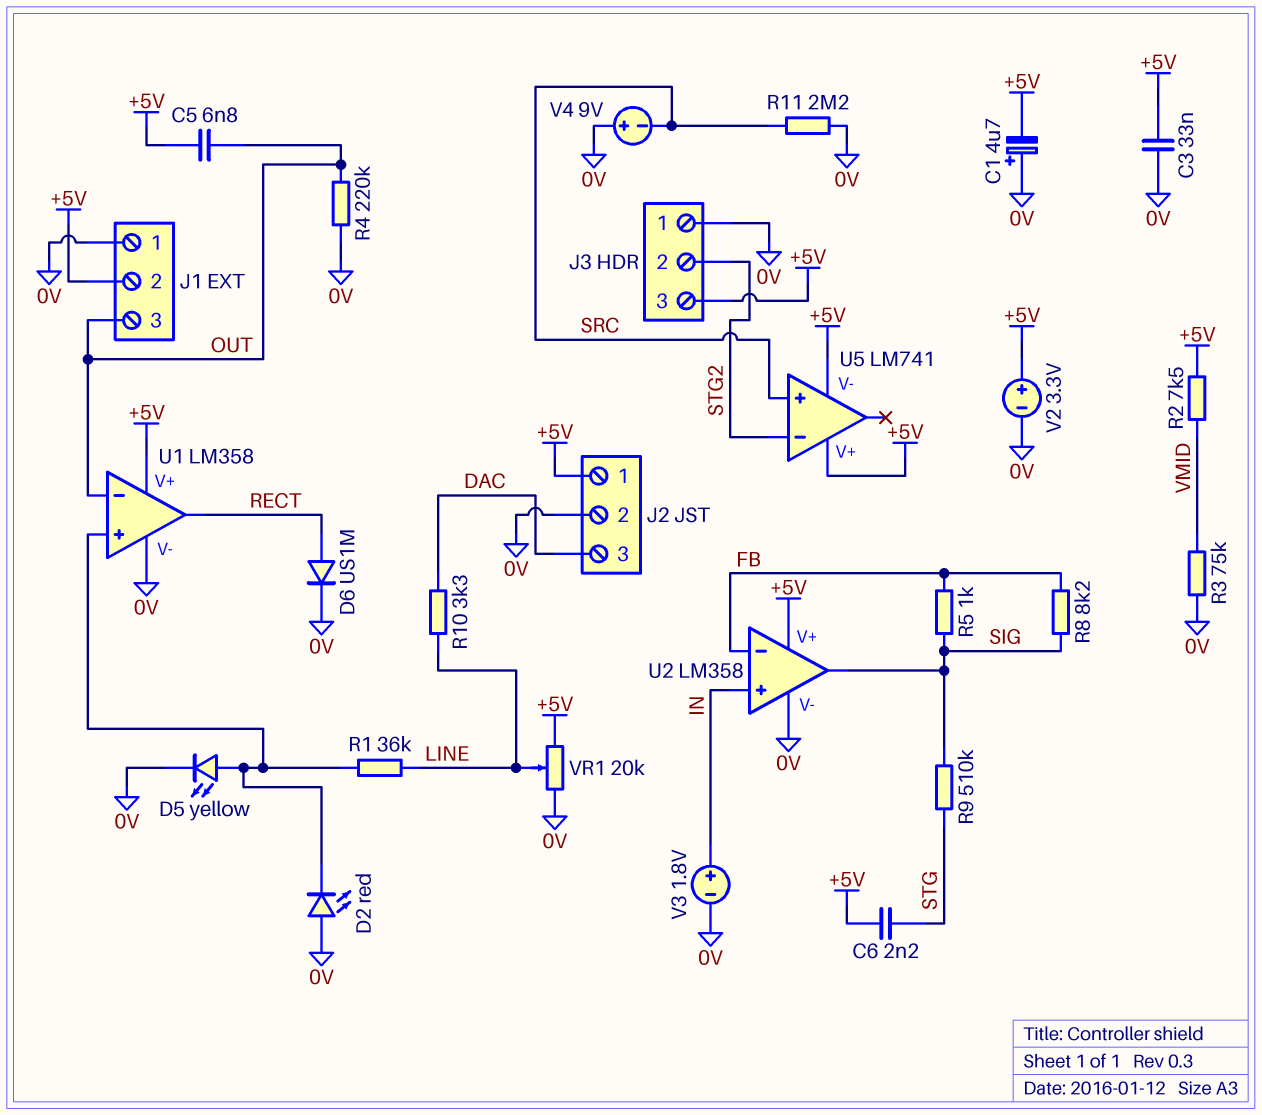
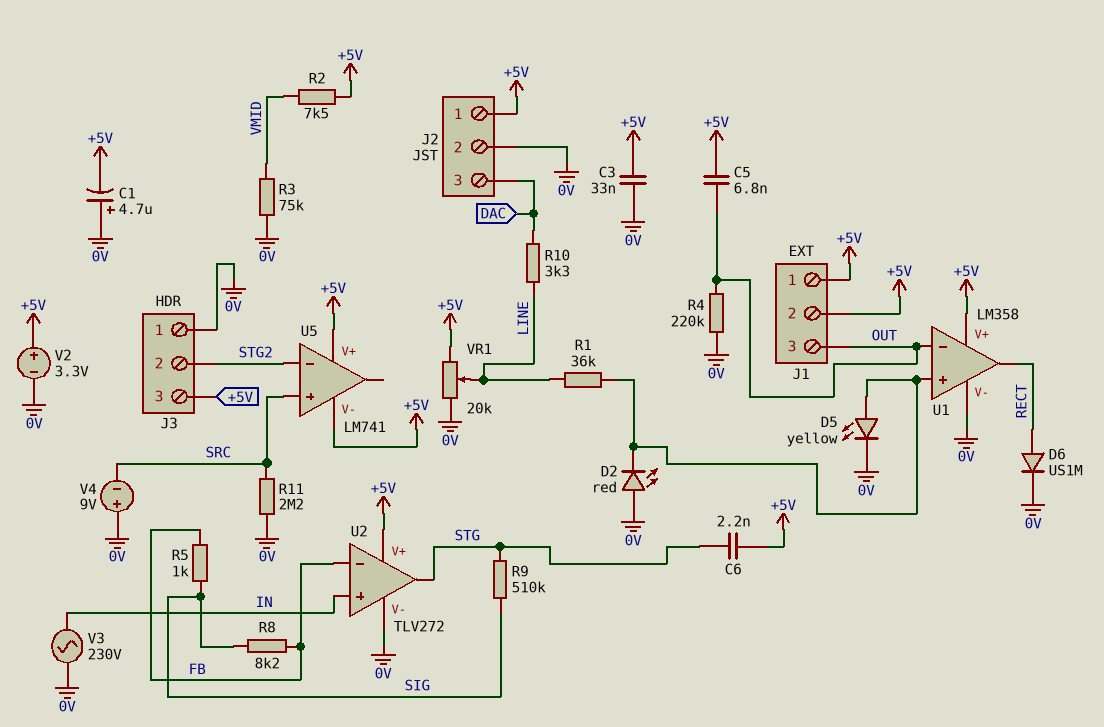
J1 pin 1: 0V -> +5V
U2: LM358 -> TLV272
U2 pin out: SIG -> STG
V3: 1.8V (plus IN, minus 0V) -> AC 230V (0V, IN)

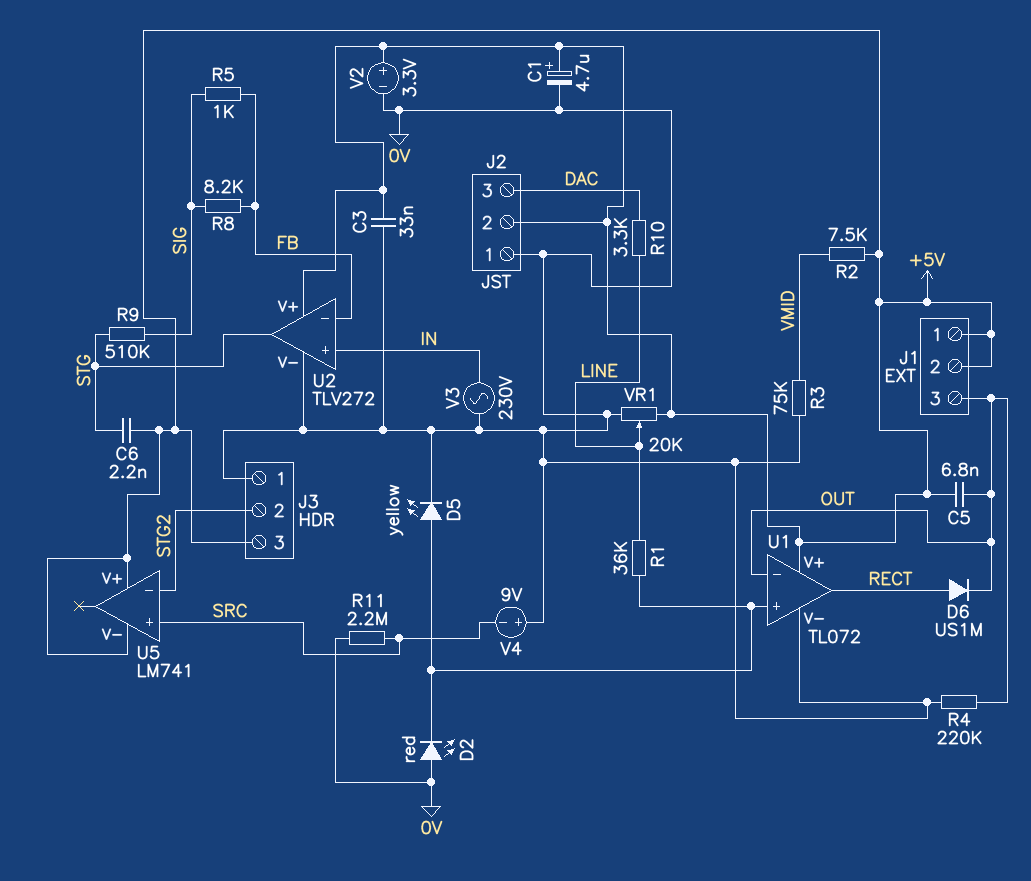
C1: 4.7uF (plus 0V, minus +5V) -> 4.7uF (plus +5V, minus 0V)
D6: diode US1M (A RECT, K 0V) -> diode US1M (A RECT, K OUT)
J2 pin 1: +5V -> 0V
J2 pin 2: 0V -> +5V
U1: LM358 -> TL072

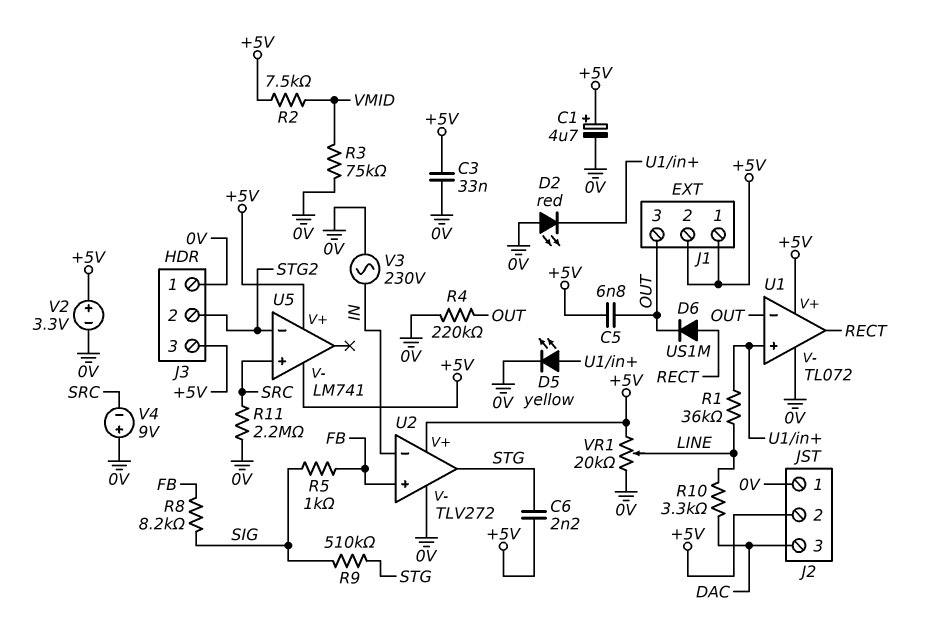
U2 pin in+: IN -> FB
U2 pin in-: FB -> IN

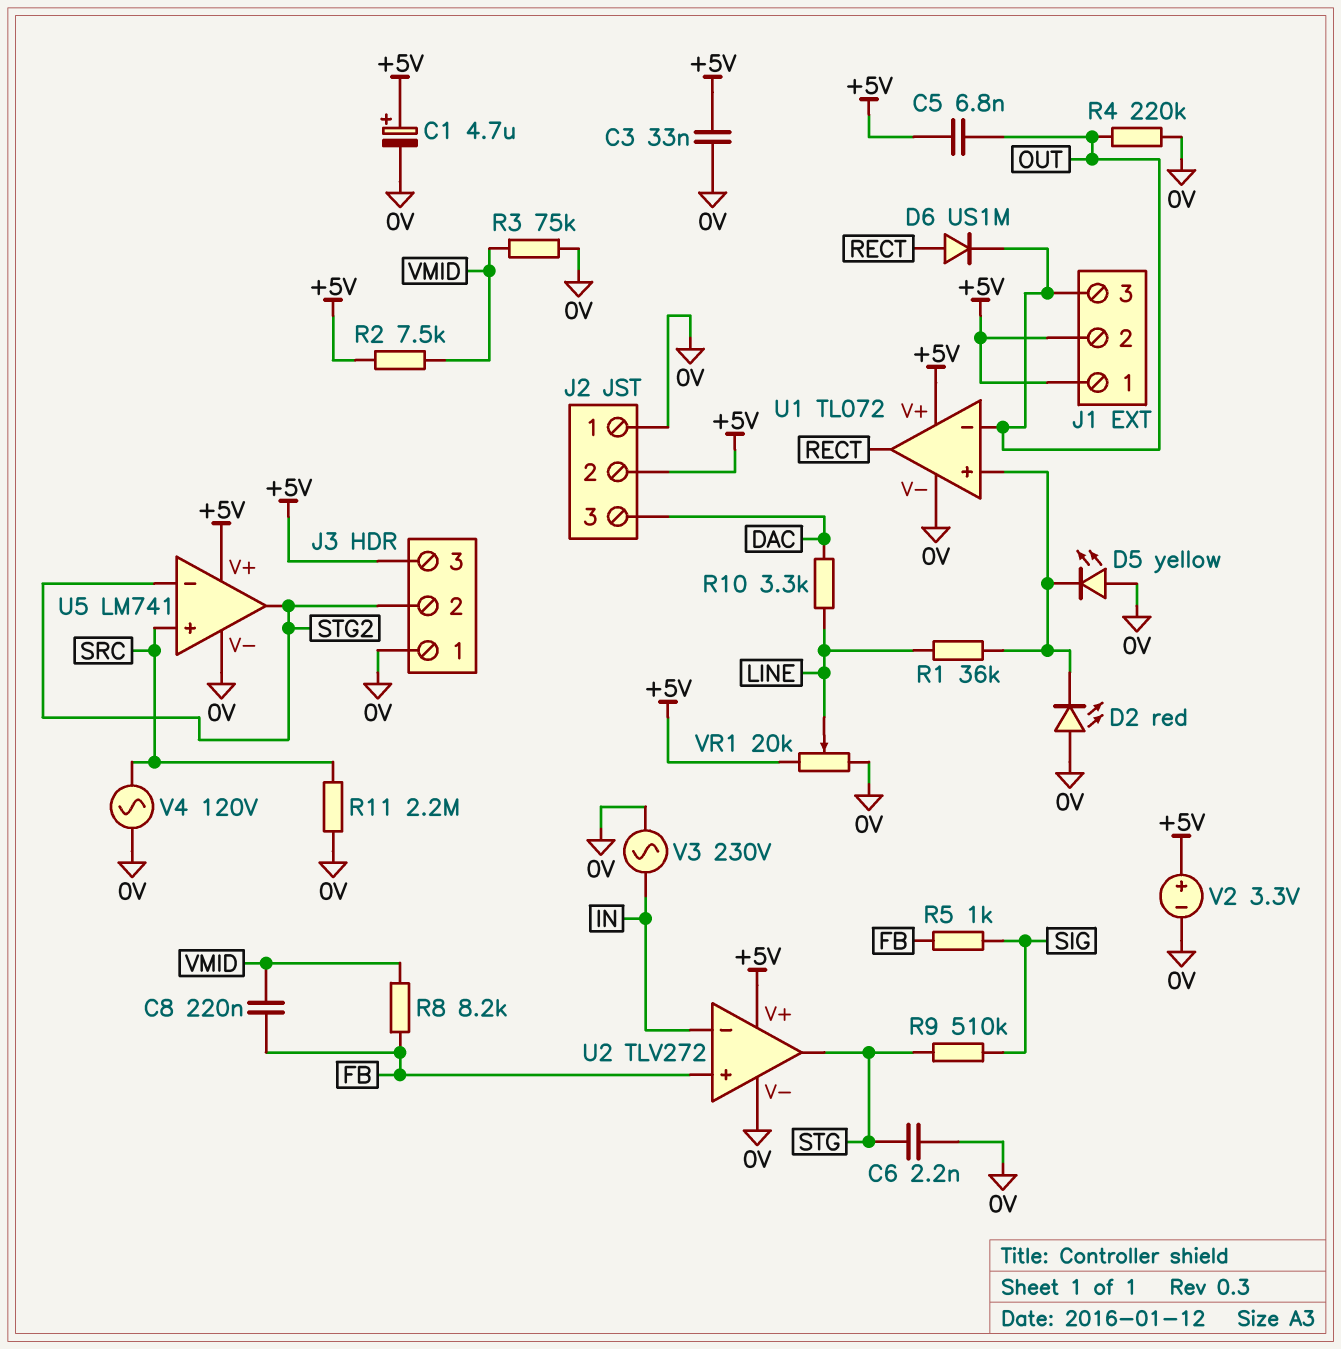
C6: 2.2nF (+5V, STG) -> 2.2nF (0V, STG)
C8: none -> 220nF (FB, VMID)
D5: LED yellow (A U1/in+, K 0V) -> LED yellow (A 0V, K U1/in+)
R8: 8.2k (FB, SIG) -> 8.2k (FB, VMID)
U5 pin V-: +5V -> 0V
U5 pin out: none -> STG2
V4: 9V (plus 0V, minus SRC) -> AC 120V (0V, SRC)

